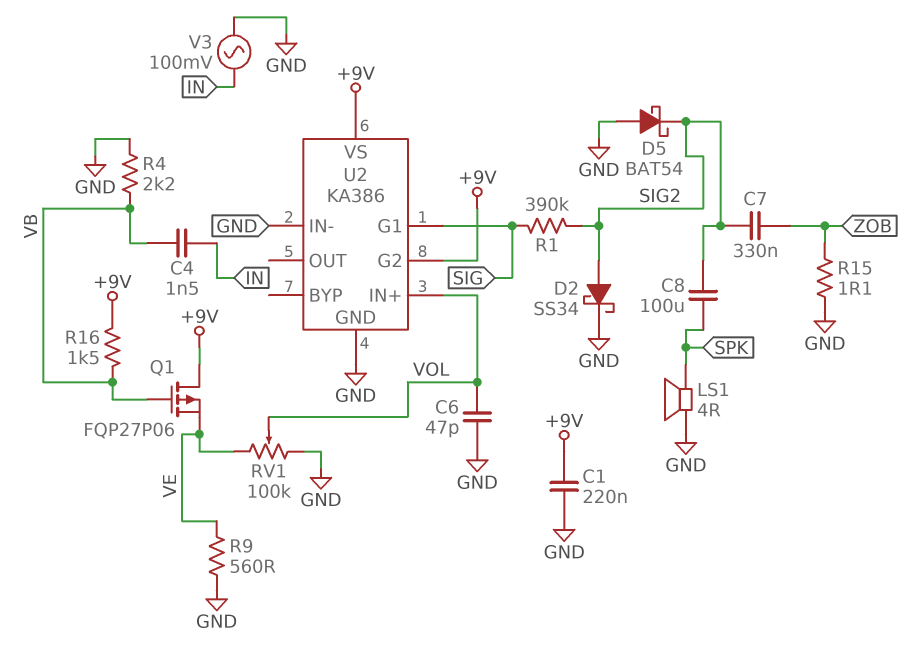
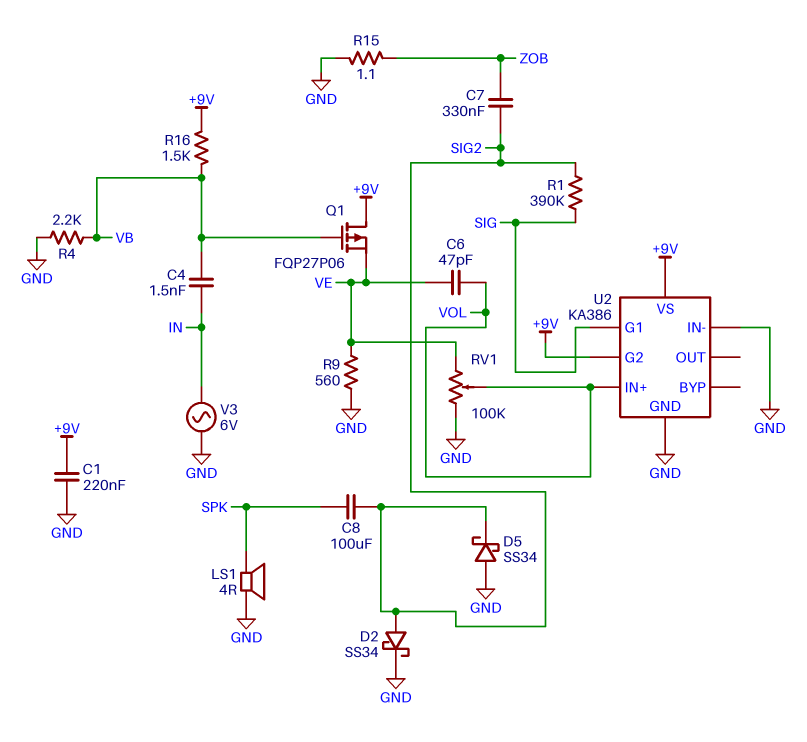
C6: 47pF (GND, VOL) -> 47pF (VE, VOL)
D5: schottky BAT54 (A GND, K SIG2) -> schottky SS34 (A GND, K SIG2)
V3: AC 100mV (GND, IN) -> AC 6V (GND, IN)

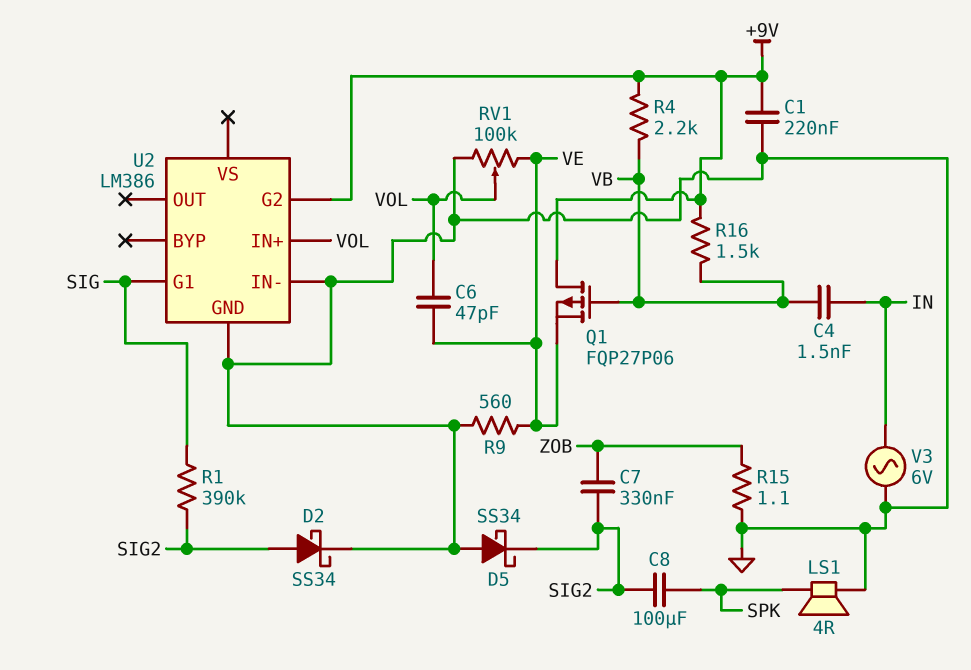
R4: 2.2k (GND, VB) -> 2.2k (+9V, VB)
U2: KA386 -> LM386
U2 pin VS: +9V -> none

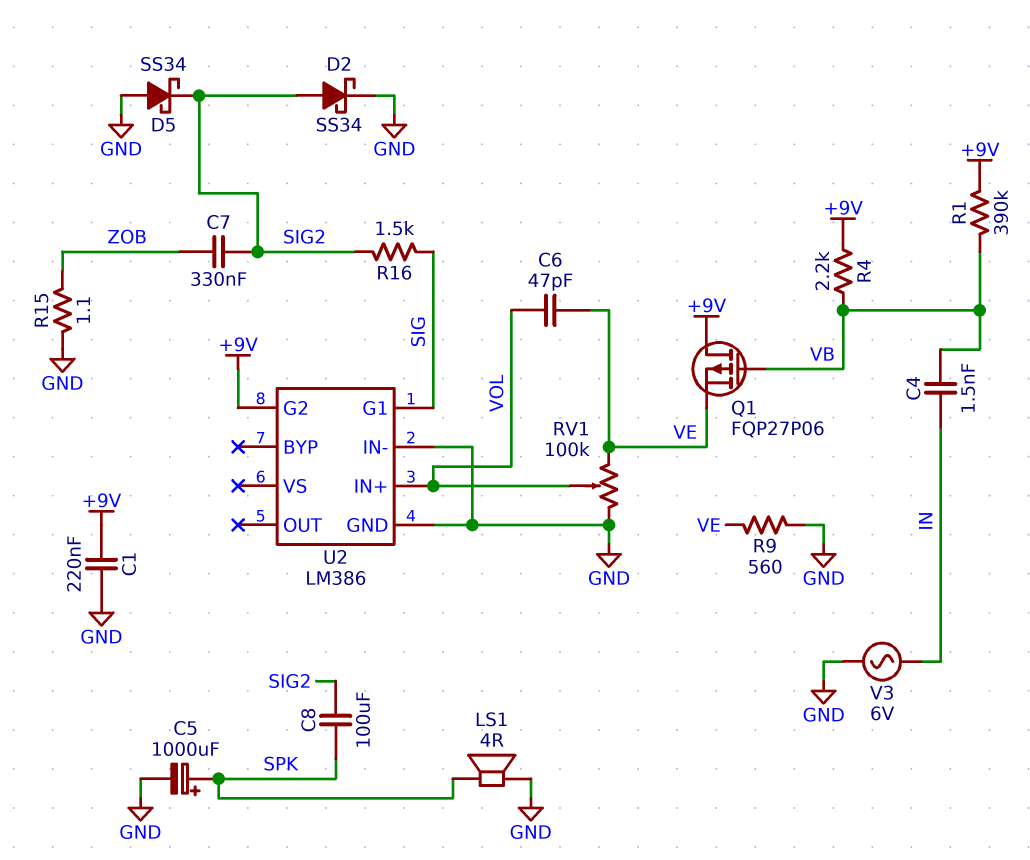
C5: none -> 1000uF (plus SPK, minus GND)
R1: 390k (SIG, SIG2) -> 390k (+9V, VB)
R16: 1.5k (+9V, VB) -> 1.5k (SIG, SIG2)

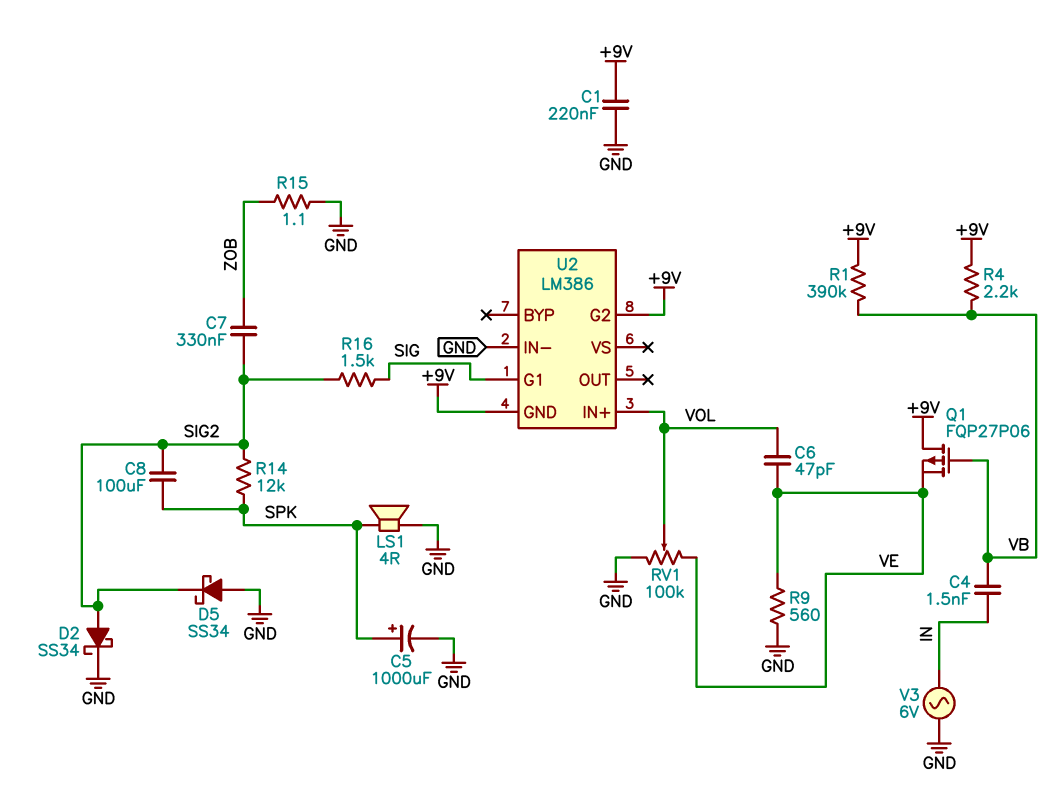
R14: none -> 12k (SIG2, SPK)
U2 pin GND: GND -> +9V

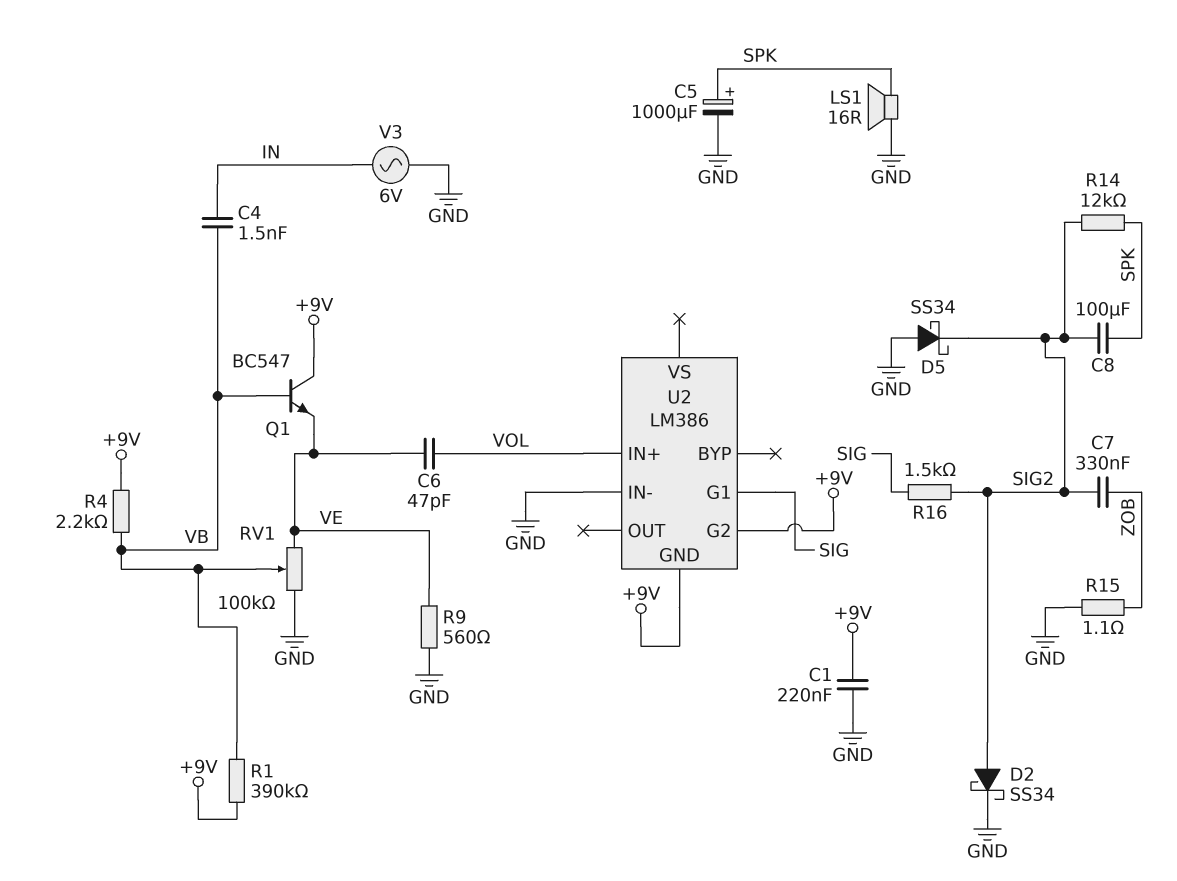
LS1: speaker 4R (GND, SPK) -> speaker 16R (GND, SPK)
Q1: PMOS FQP27P06 (G VB, D +9V, S VE) -> NPN BC547 (B VB, C +9V, E VE)
RV1: 100k (GND, VE, wiper VOL) -> 100k (GND, VE, wiper VB)

